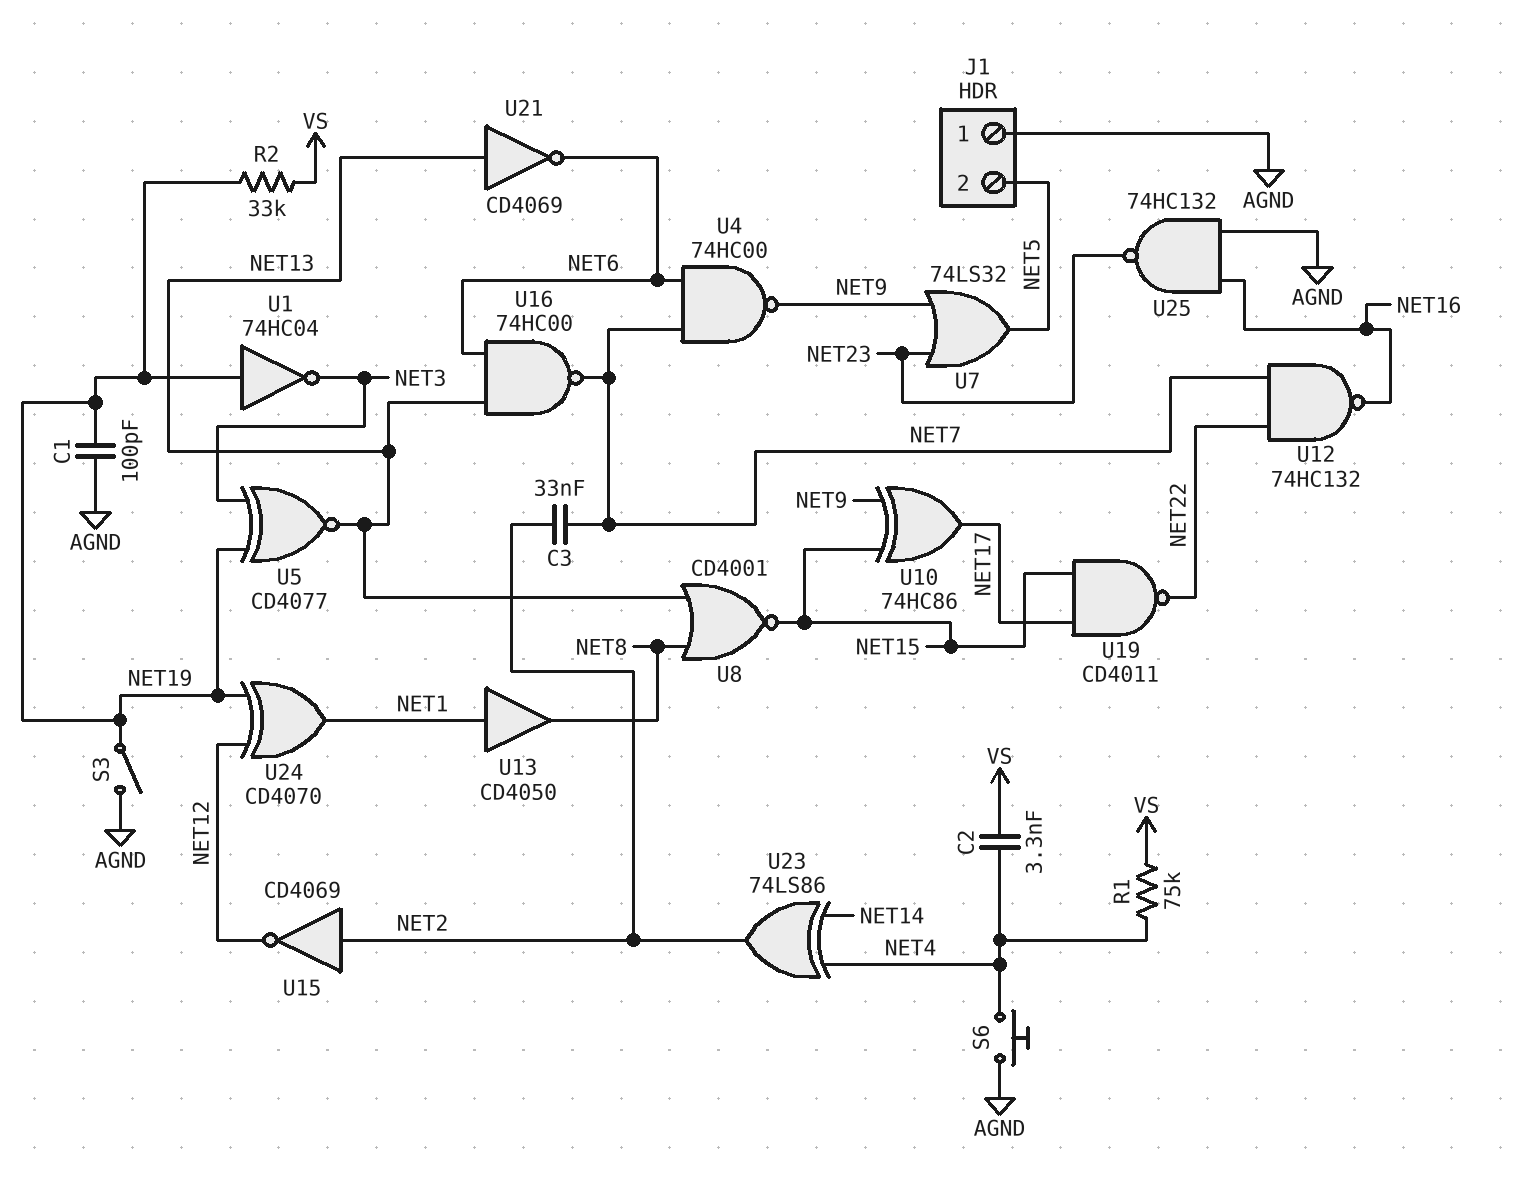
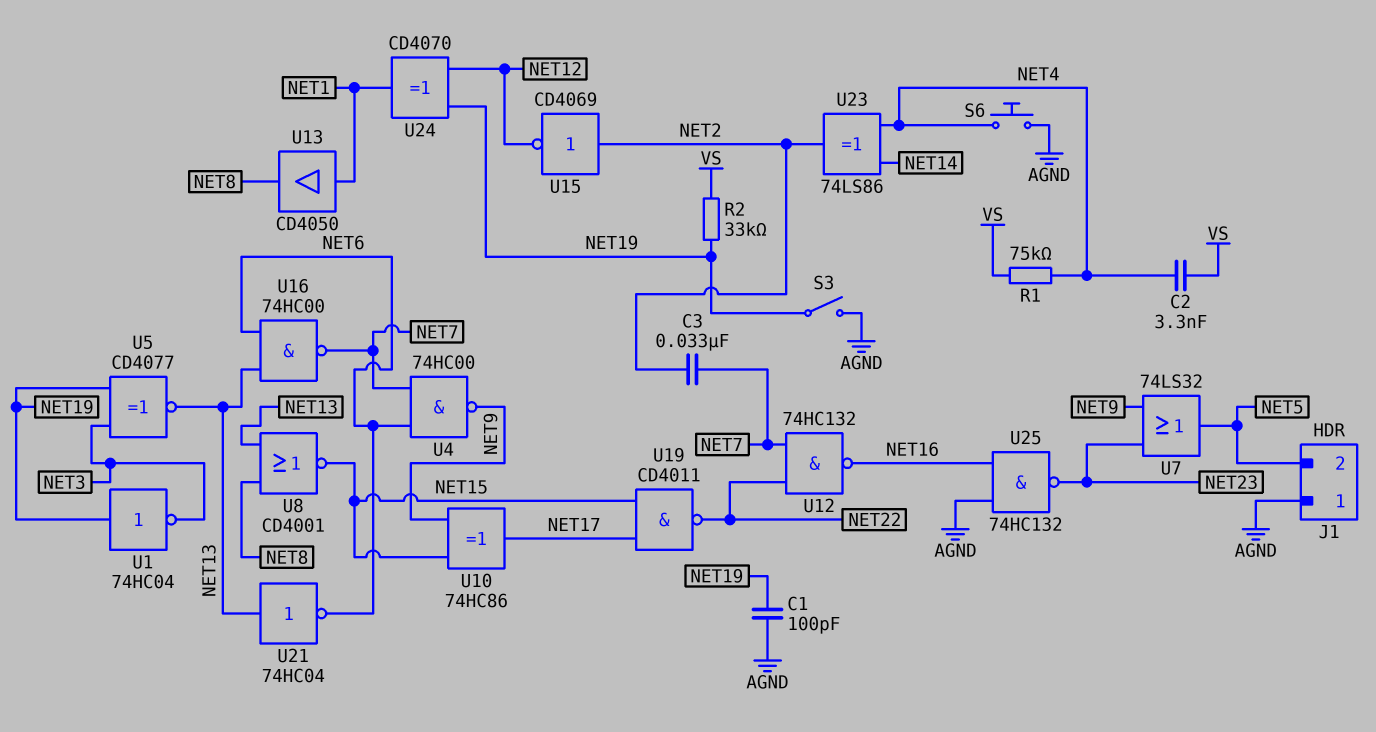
U21: NOT CD4069 (in NET13, out NET6) -> NOT 74HC04 (in NET13, out NET6)

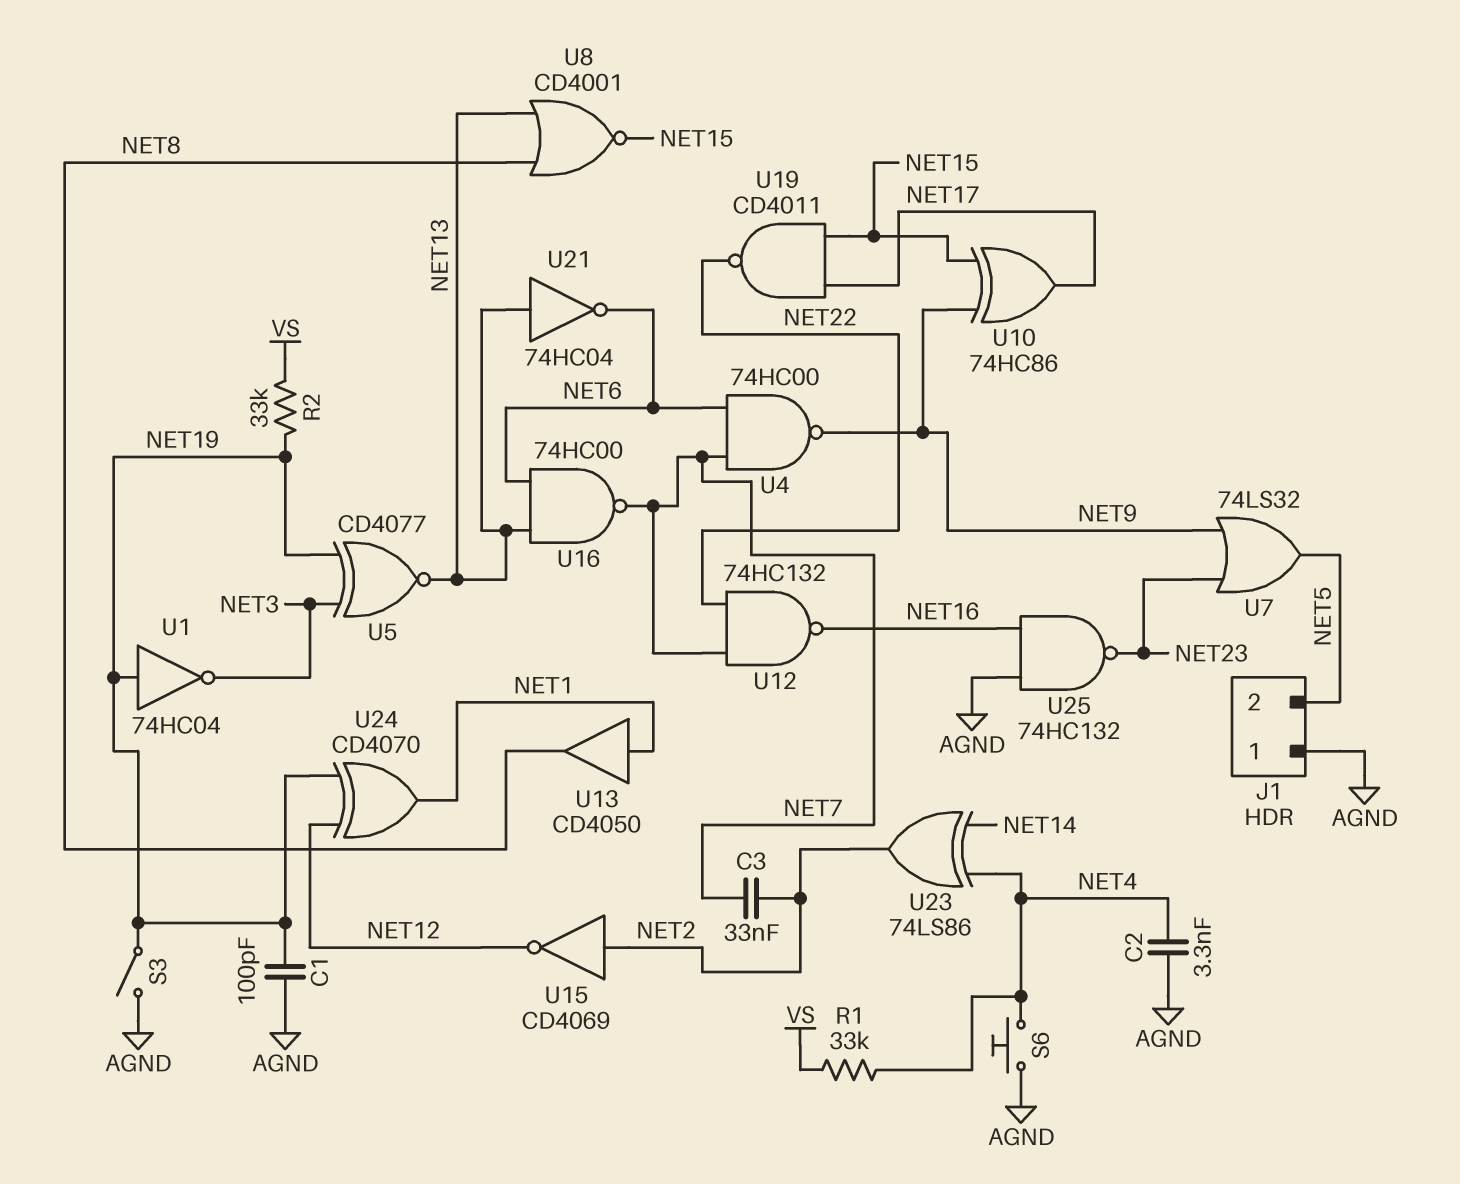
C2: 3.3nF (NET4, VS) -> 3.3nF (AGND, NET4)
R1: 75k (NET4, VS) -> 33k (NET4, VS)

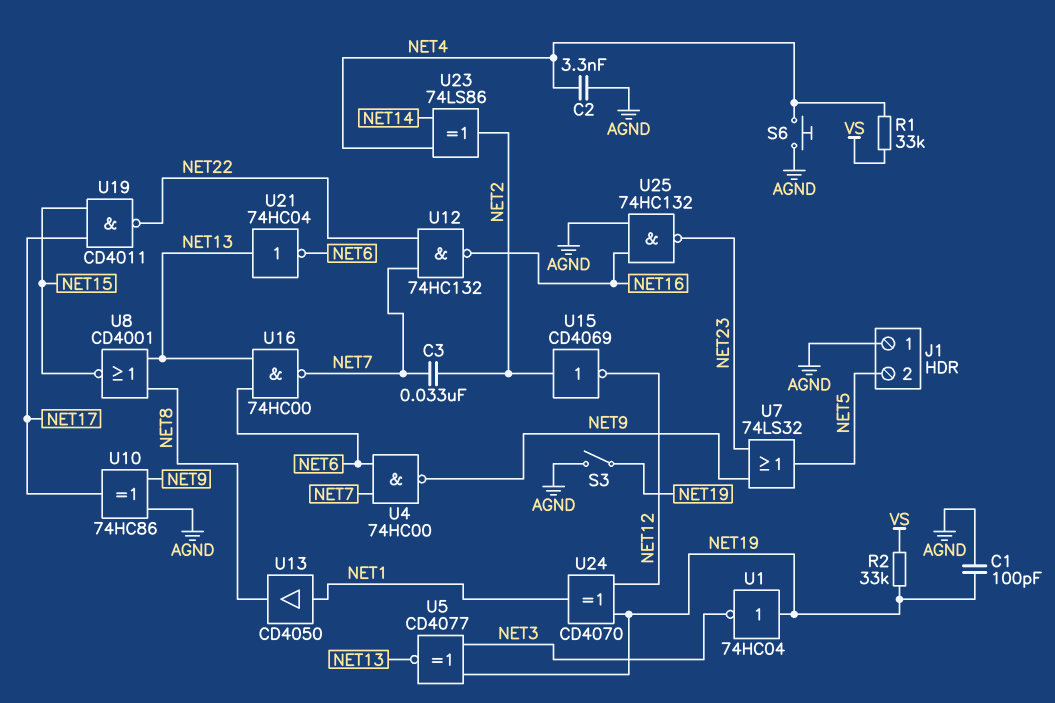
U10: XOR 74HC86 (in NET9, in NET15, out NET17) -> XOR 74HC86 (in AGND, in NET9, out NET17)

